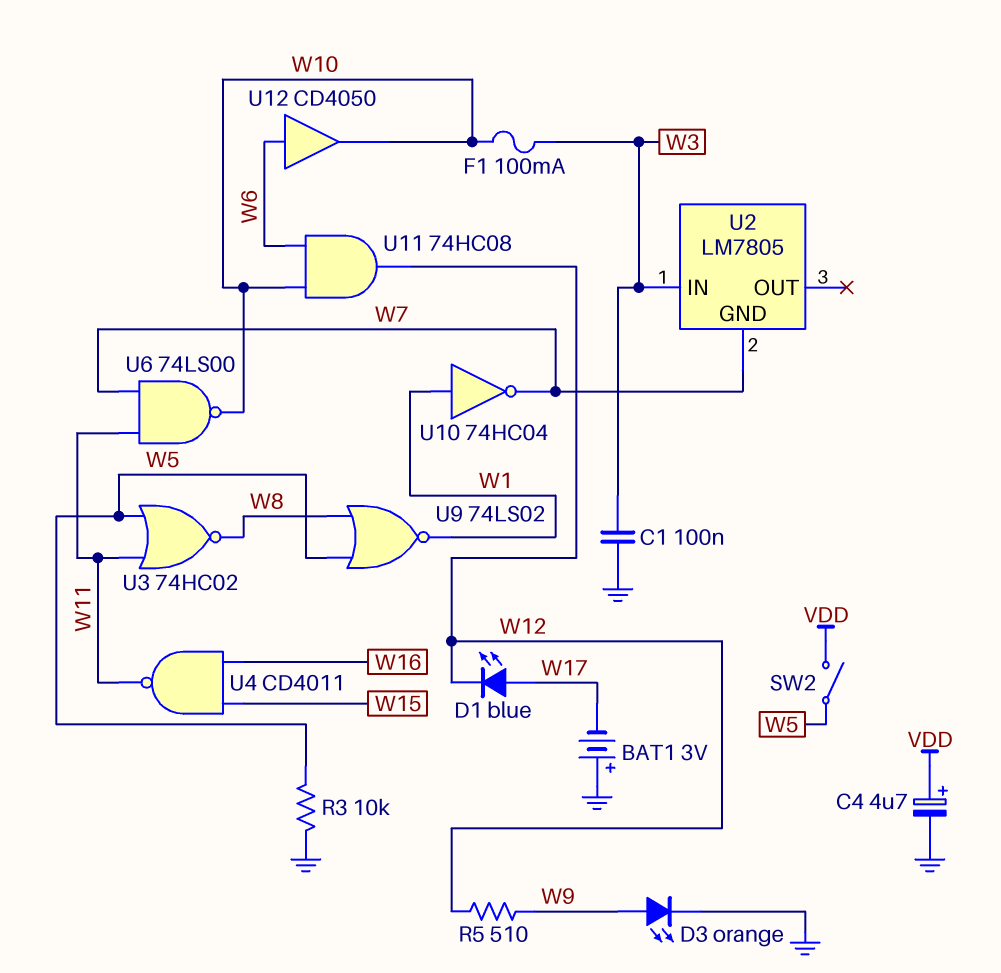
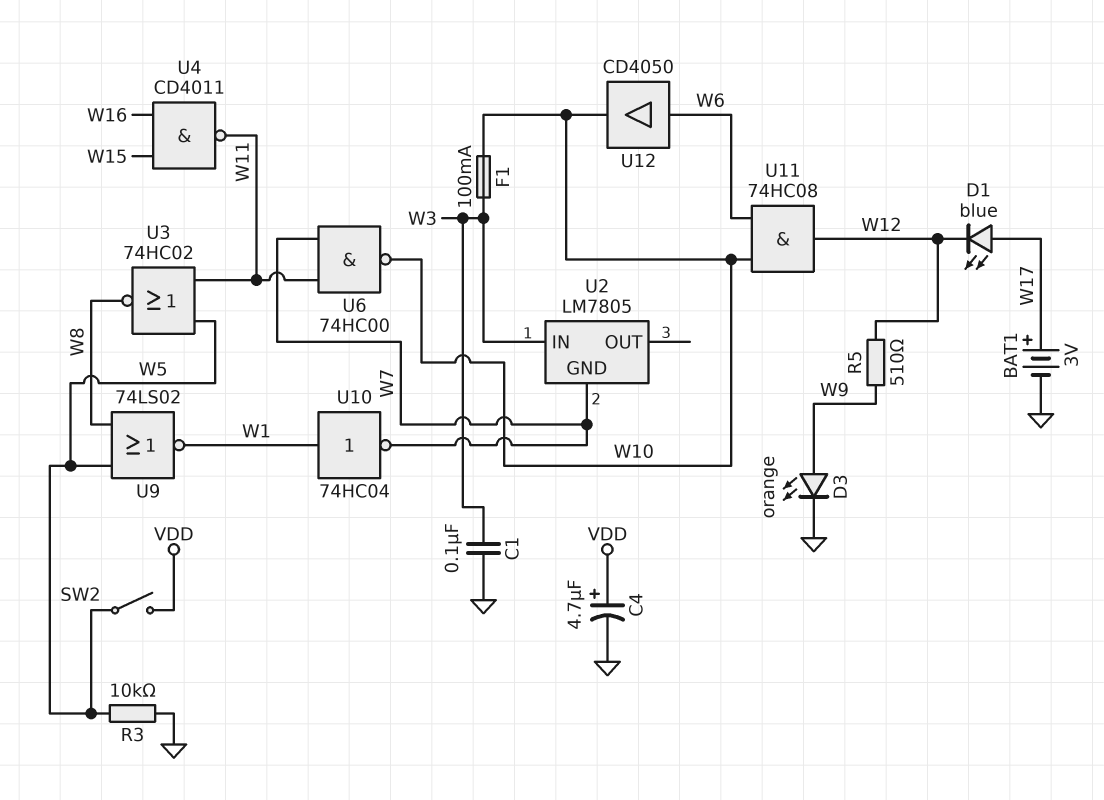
BAT1: 3V (plus GND, minus W17) -> 3V (plus W17, minus GND)
U6: NAND 74LS00 (in W7, in W11, out W10) -> NAND 74HC00 (in W7, in W11, out W10)

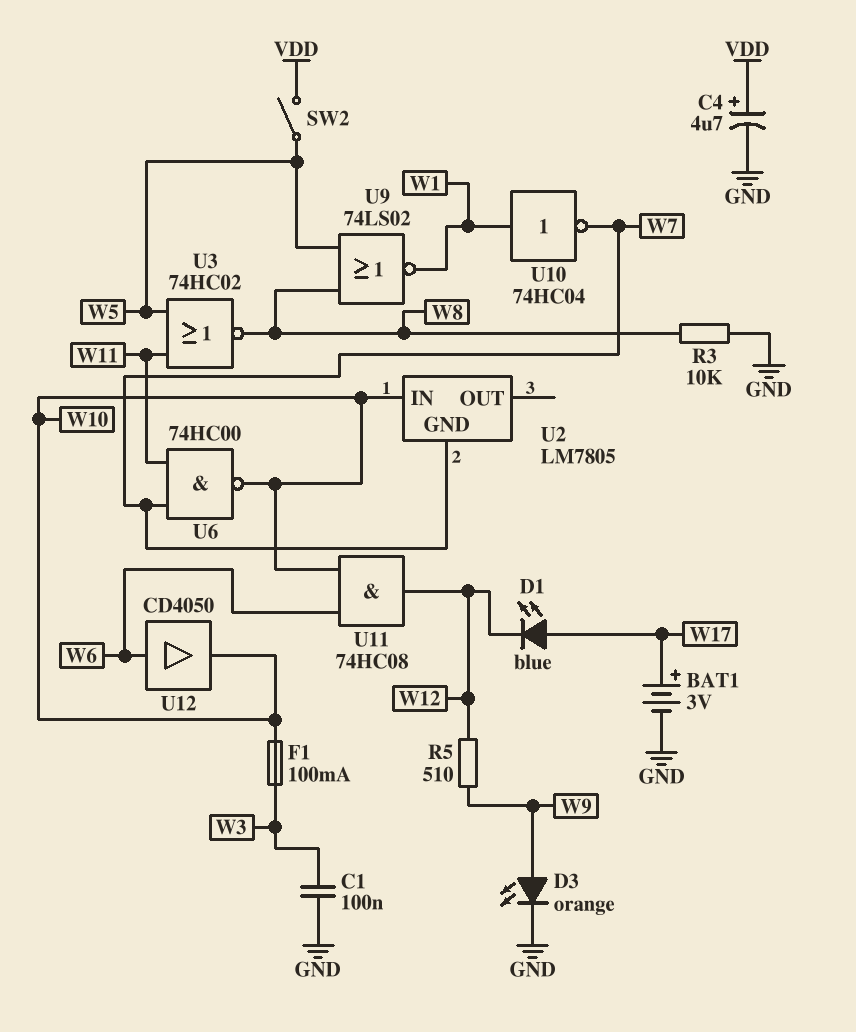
R3: 10k (GND, W5) -> 10k (GND, W8)
U2 pin IN: W3 -> W10
U4: NAND CD4011 (in W15, in W16, out W11) -> none

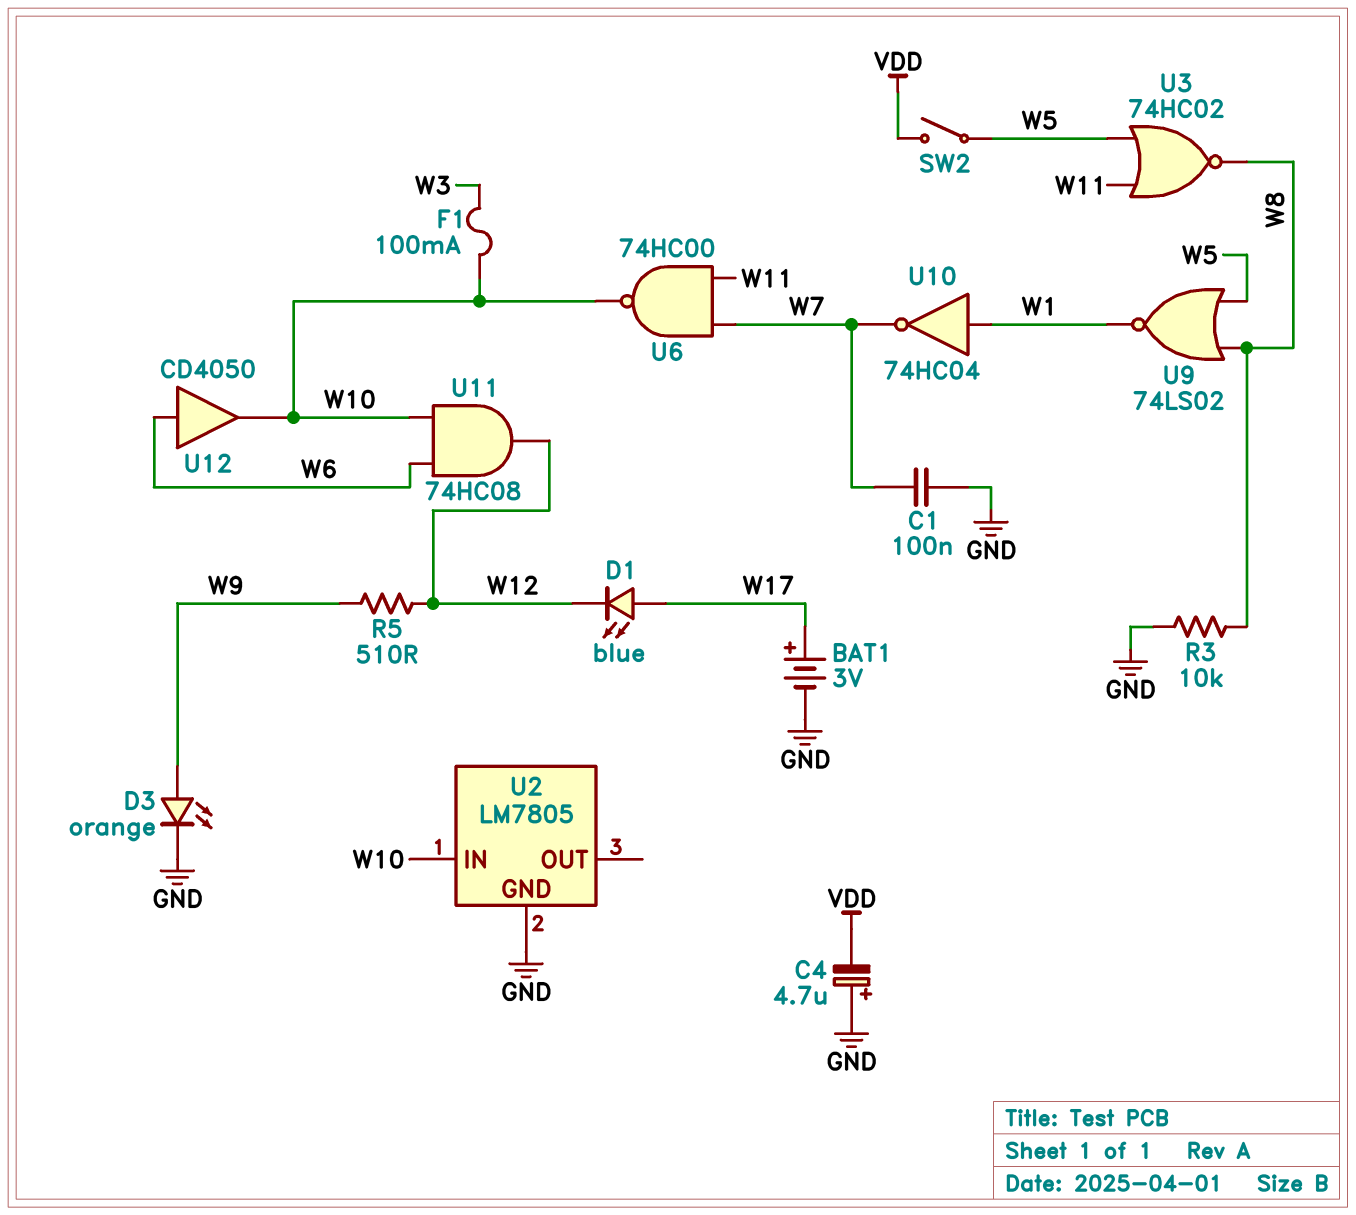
C1: 100nF (GND, W3) -> 100nF (GND, W7)
C4: 4.7uF (plus VDD, minus GND) -> 4.7uF (plus GND, minus VDD)
U2 pin GND: W7 -> GND

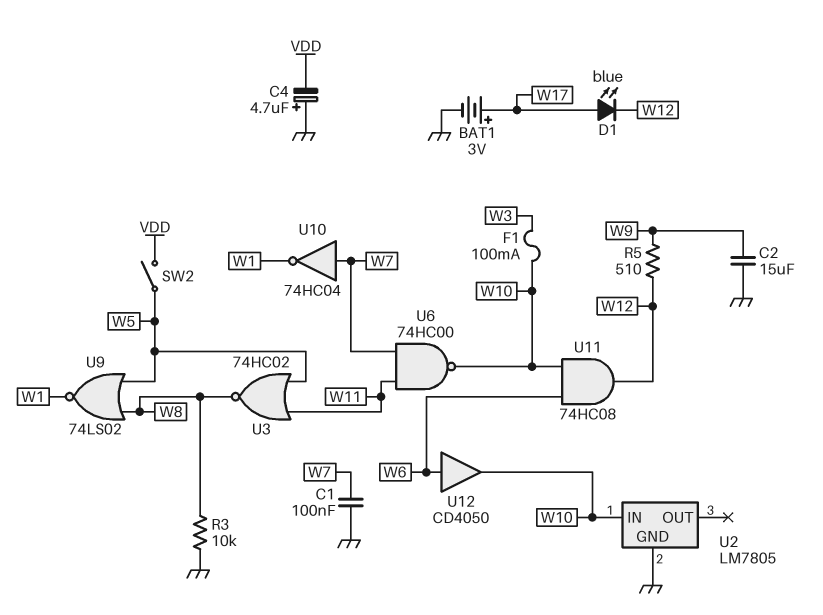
C2: none -> 15uF (GND, W9)
D3: LED orange (A W9, K GND) -> none
U10: NOT 74HC04 (in W1, out W7) -> NOT 74HC04 (in W7, out W1)

